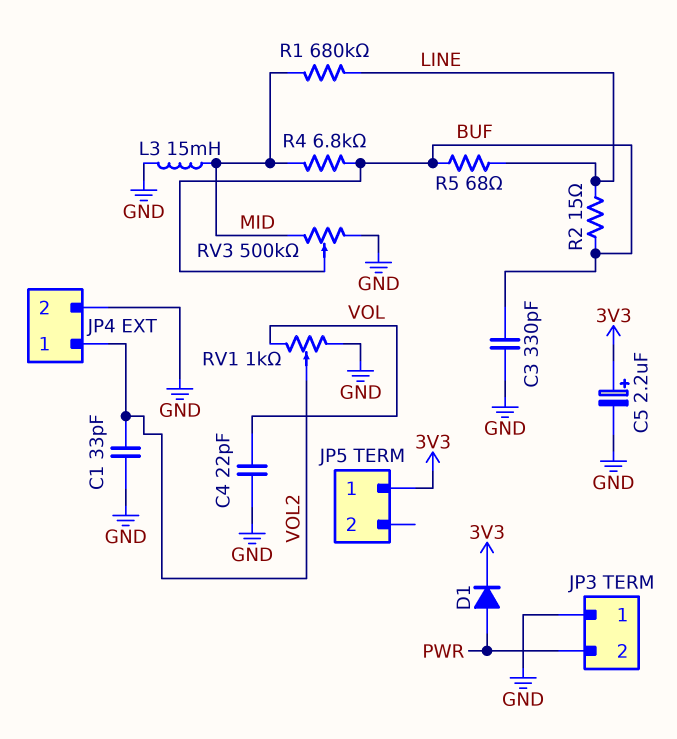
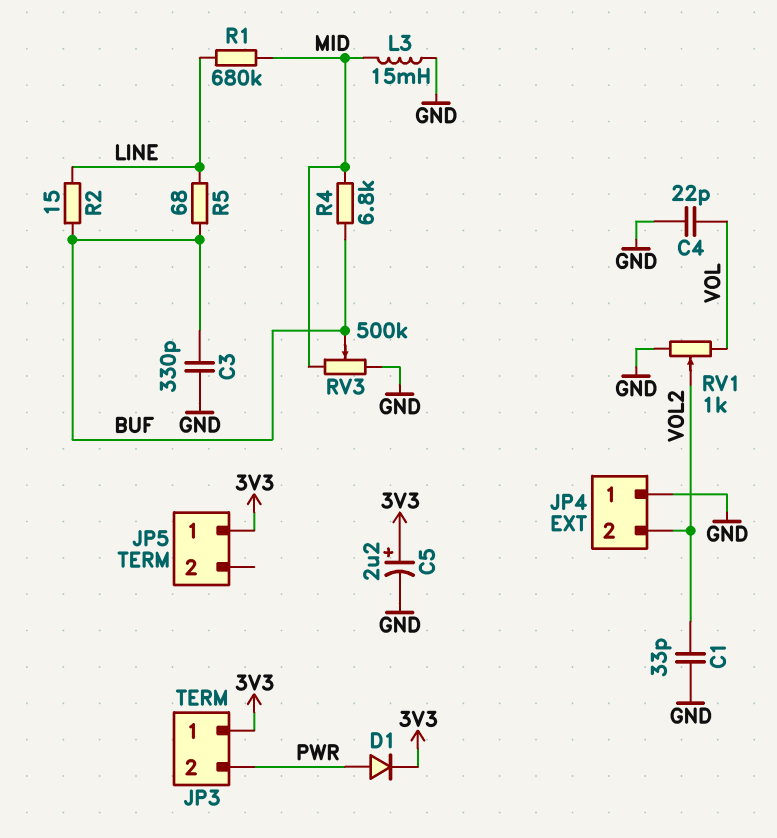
JP3 pin 1: GND -> 3V3
JP4 pin 1: VOL2 -> GND
JP4 pin 2: GND -> VOL2

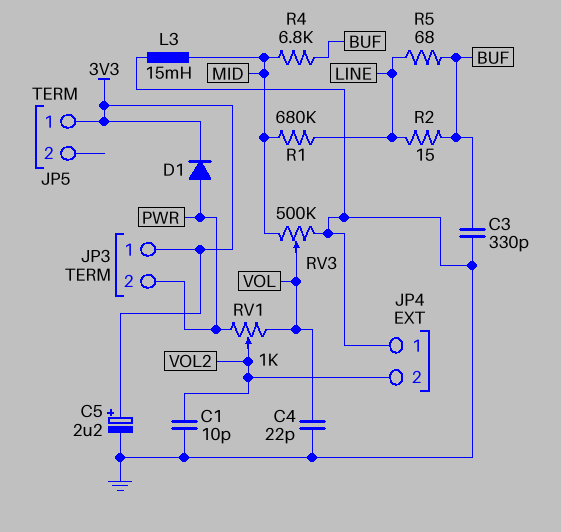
C1: 33pF (GND, VOL2) -> 10pF (GND, VOL2)
RV1: 1k (GND, VOL, wiper VOL2) -> 1k (PWR, VOL, wiper VOL2)
RV3: 500k (GND, MID, wiper BUF) -> 500k (GND, MID, wiper VOL)

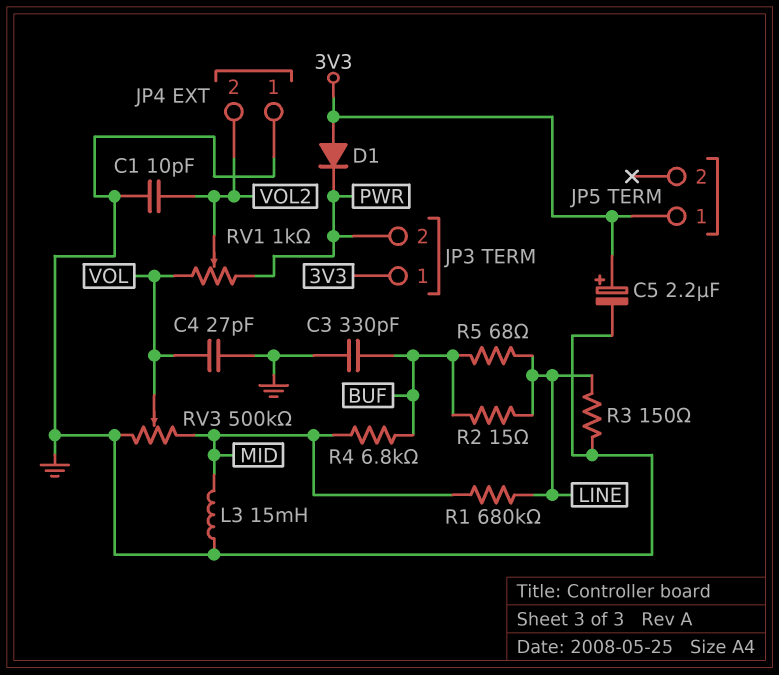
C4: 22pF (GND, VOL) -> 27pF (GND, VOL)
D1: diode (A PWR, K 3V3) -> diode (A 3V3, K PWR)
R3: none -> 150 (GND, LINE)

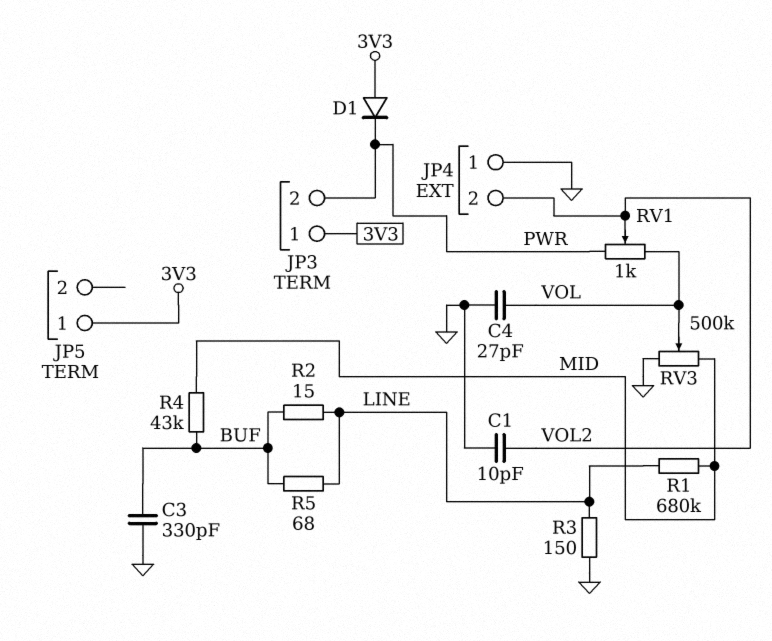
C5: 2.2uF (plus 3V3, minus GND) -> none
L3: 15mH (GND, MID) -> none
R4: 6.8k (BUF, MID) -> 43k (BUF, MID)

